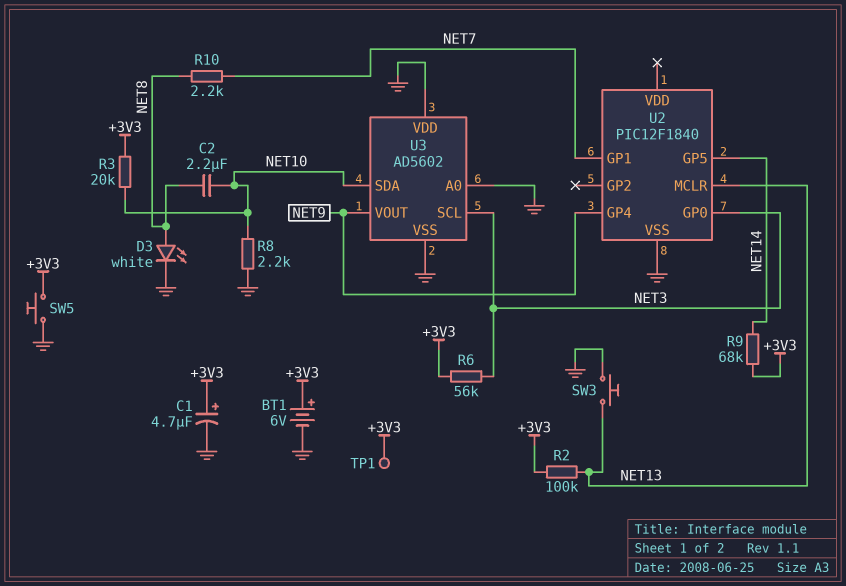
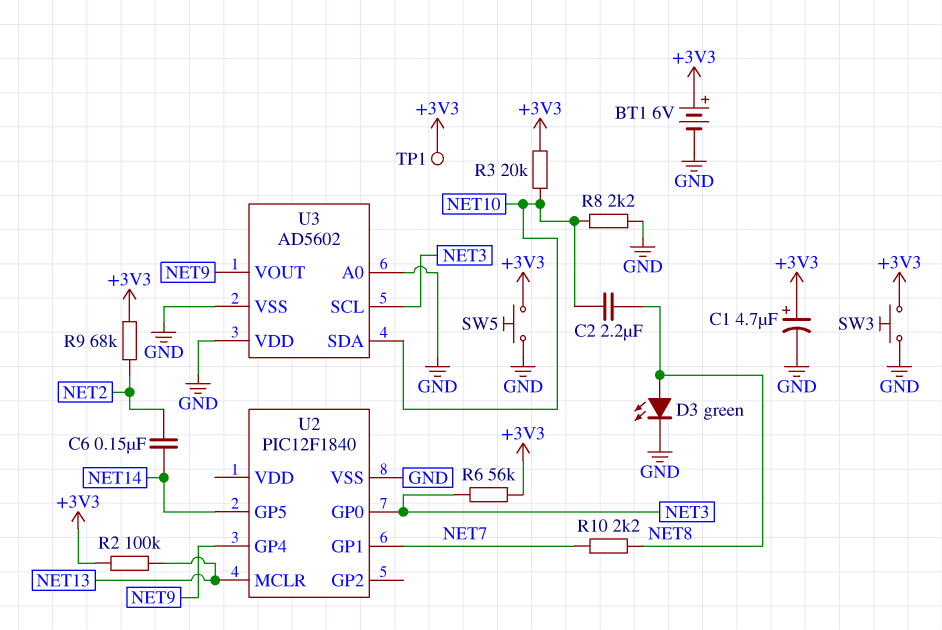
C6: none -> 150nF (NET2, NET14)
D3: LED white (A NET8, K GND) -> LED green (A NET8, K GND)
R9: 68k (+3V3, NET14) -> 68k (+3V3, NET2)
SW3: button (GND, NET13) -> button (+3V3, GND)

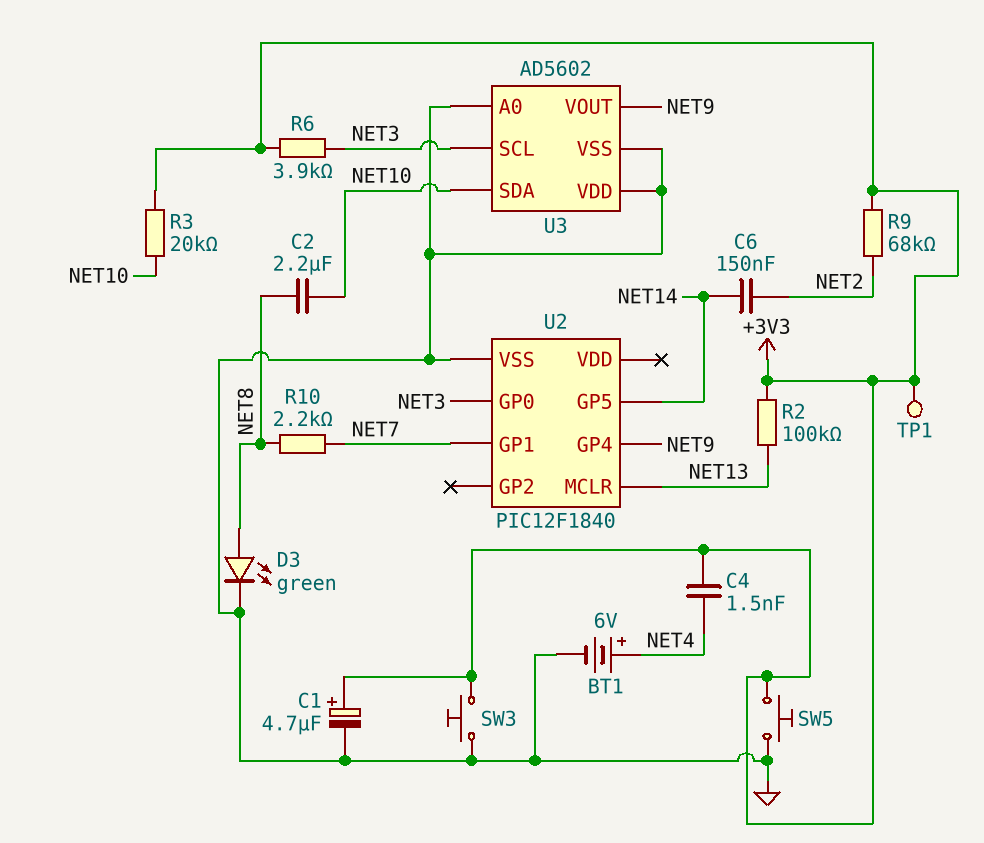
BT1: 6V (plus +3V3, minus GND) -> 6V (plus NET4, minus GND)
C4: none -> 1.5nF (+3V3, NET4)
R6: 56k (+3V3, NET3) -> 3.9k (+3V3, NET3)
R8: 2.2k (GND, NET10) -> none

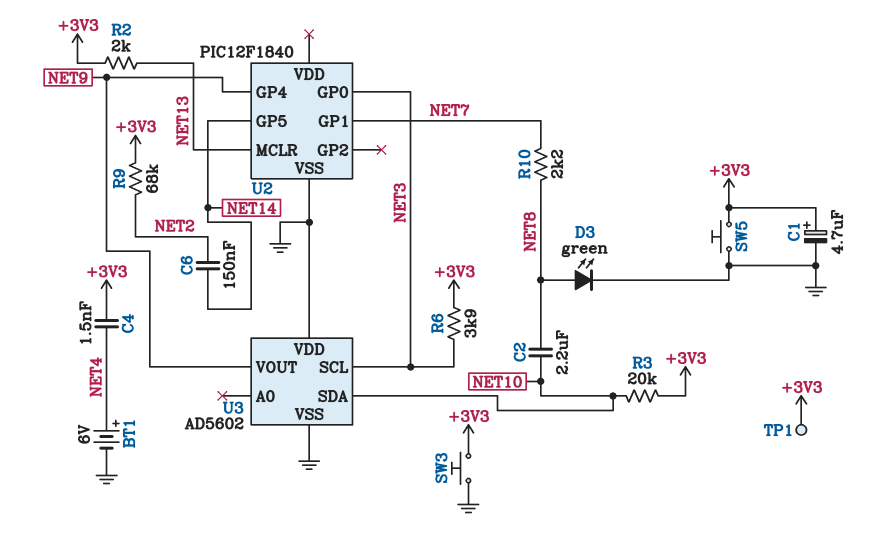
R2: 100k (+3V3, NET13) -> 2k (+3V3, NET13)
U3 pin A0: GND -> none

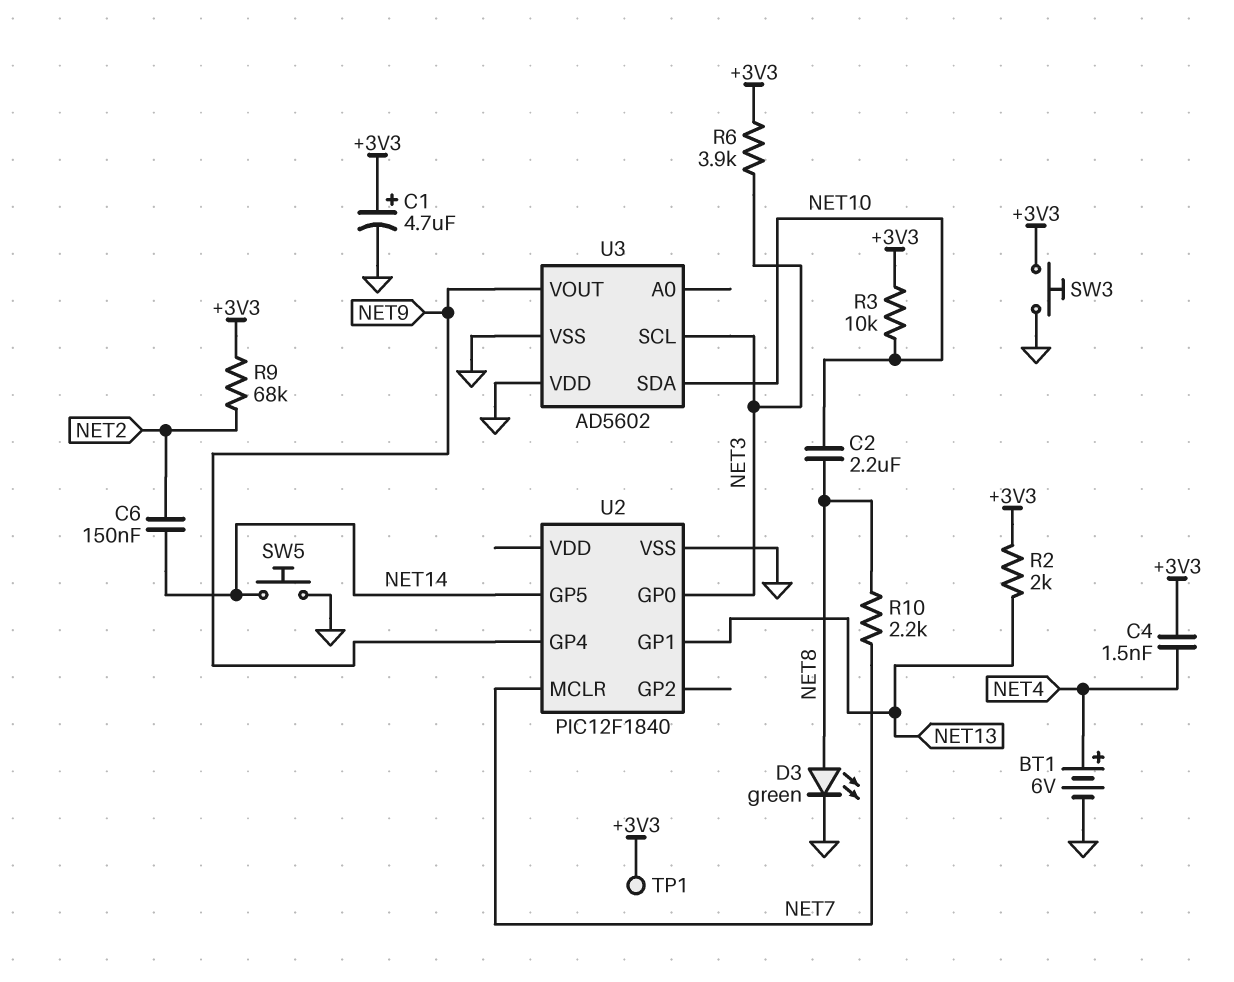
R3: 20k (+3V3, NET10) -> 10k (+3V3, NET10)
SW5: button (+3V3, GND) -> button (GND, NET14)
U2 pin GP1: NET7 -> NET13
U2 pin MCLR: NET13 -> NET7

